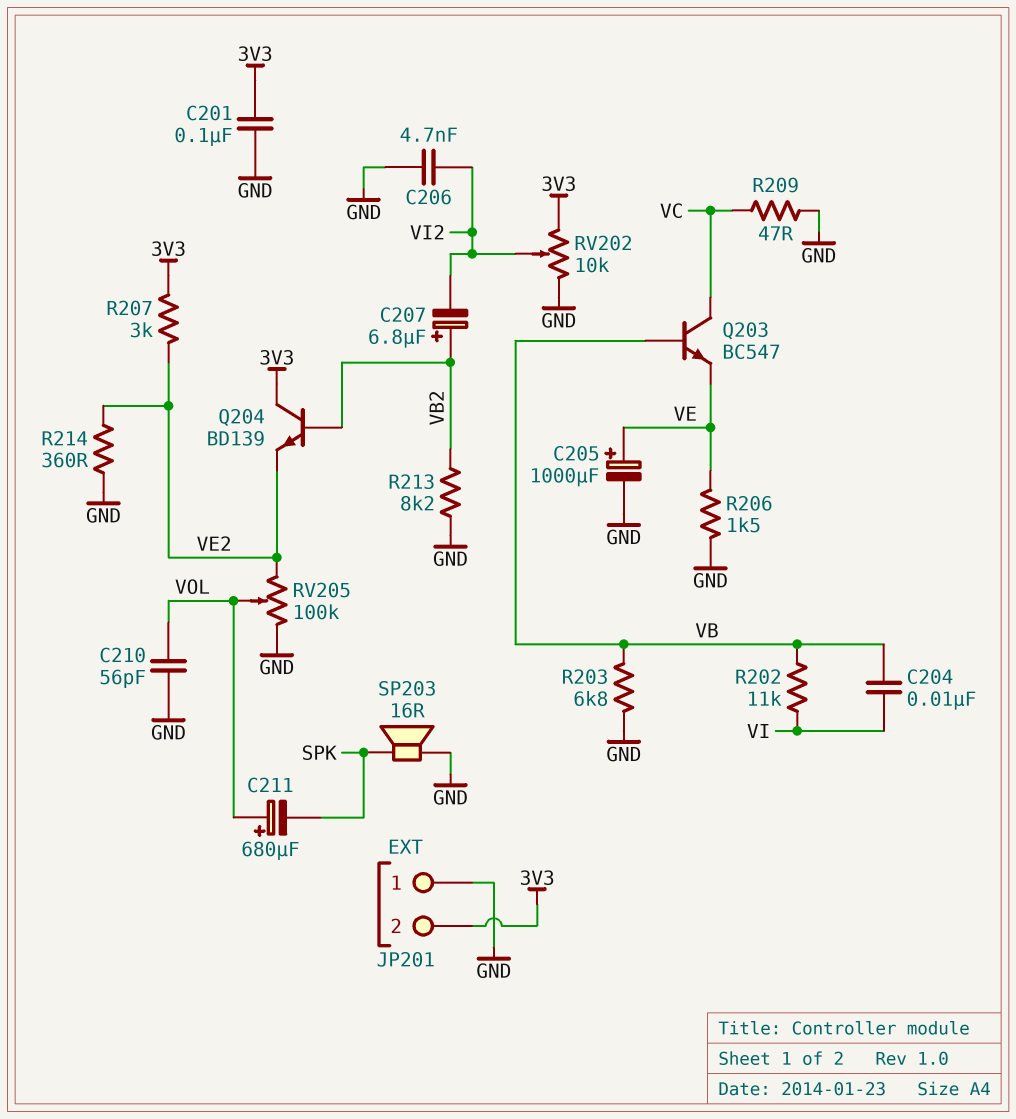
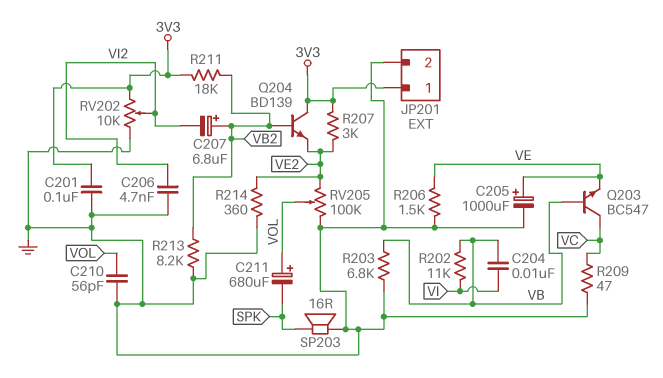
JP201 pin 1: GND -> 3V3
JP201 pin 2: 3V3 -> GND
R211: none -> 18k (3V3, VB2)

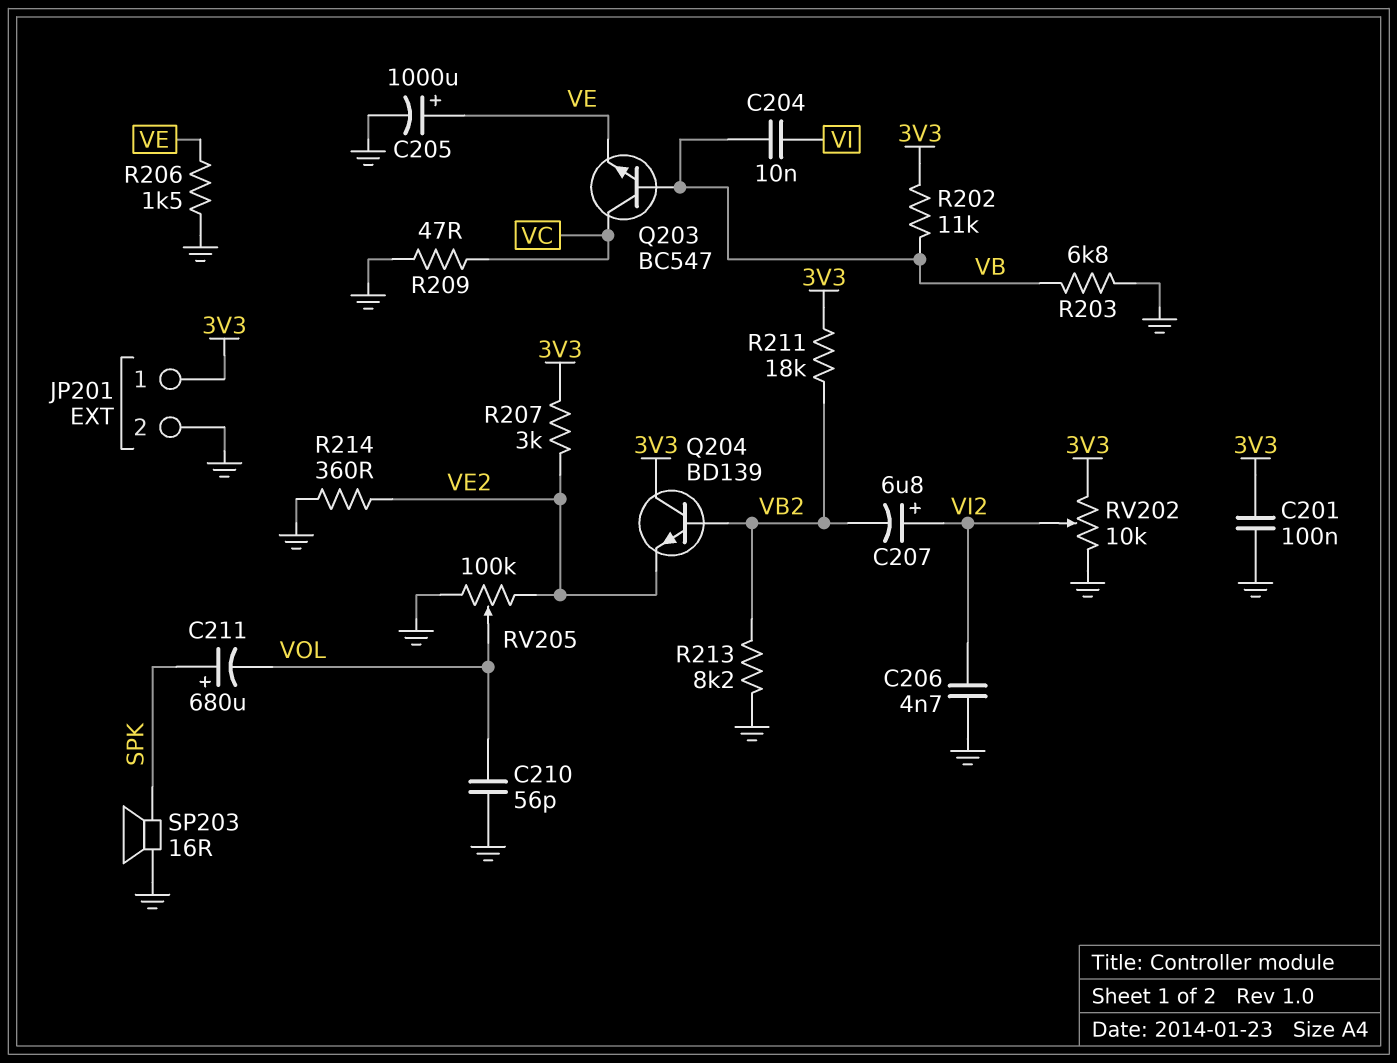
C207: 6.8uF (plus VB2, minus VI2) -> 6.8uF (plus VI2, minus VB2)
C211: 680uF (plus VOL, minus SPK) -> 680uF (plus SPK, minus VOL)
R202: 11k (VB, VI) -> 11k (3V3, VB)

